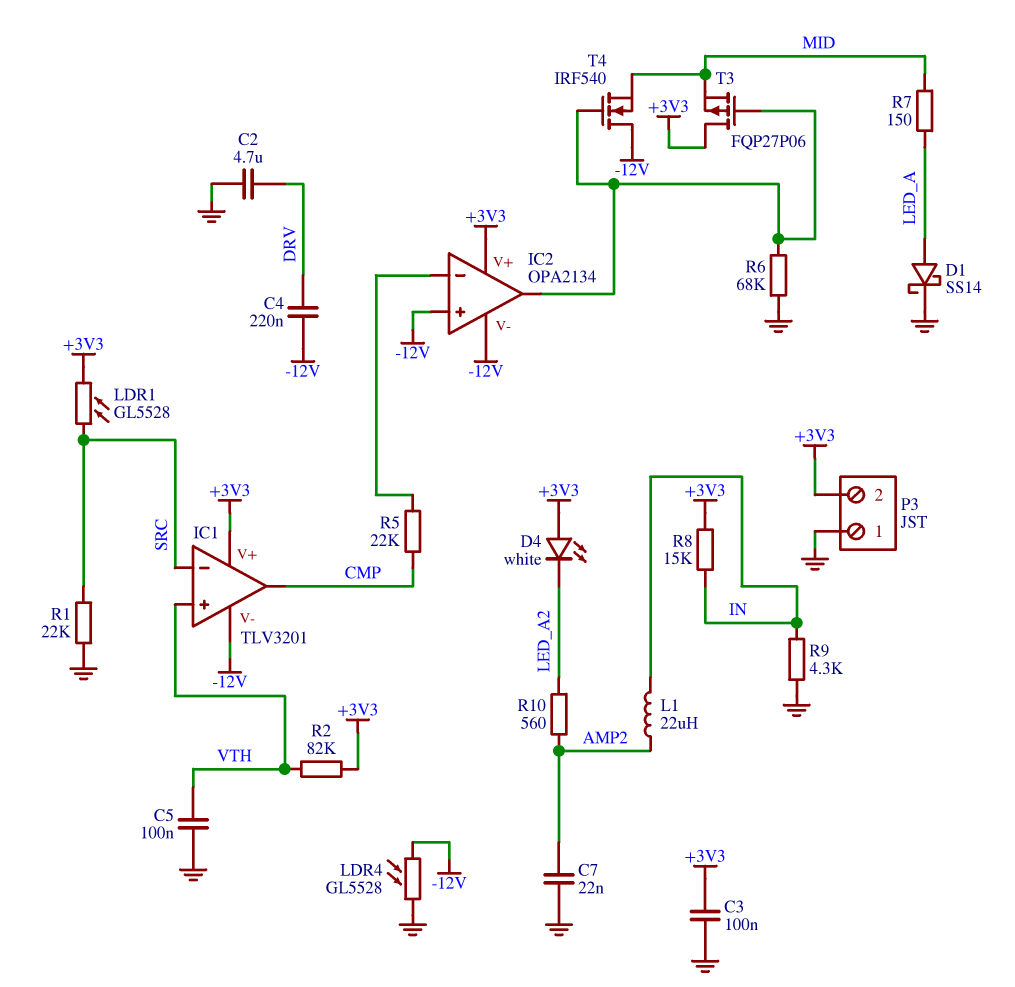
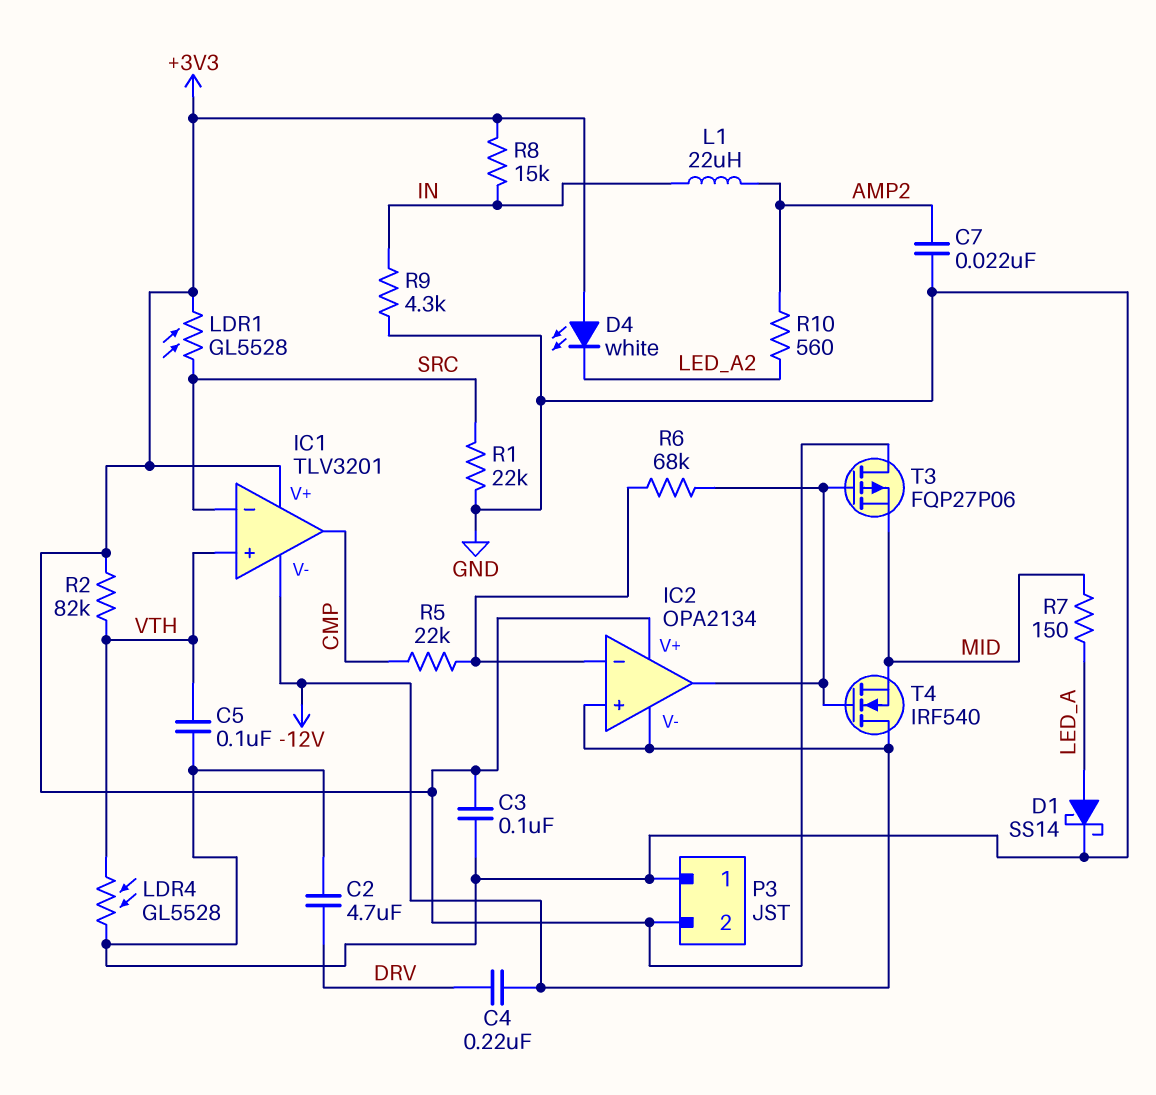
LDR4: GL5528 (-12V, GND) -> GL5528 (GND, VTH)
R6: 68k (GND, IC2/out) -> 68k (IC2/in-, IC2/out)

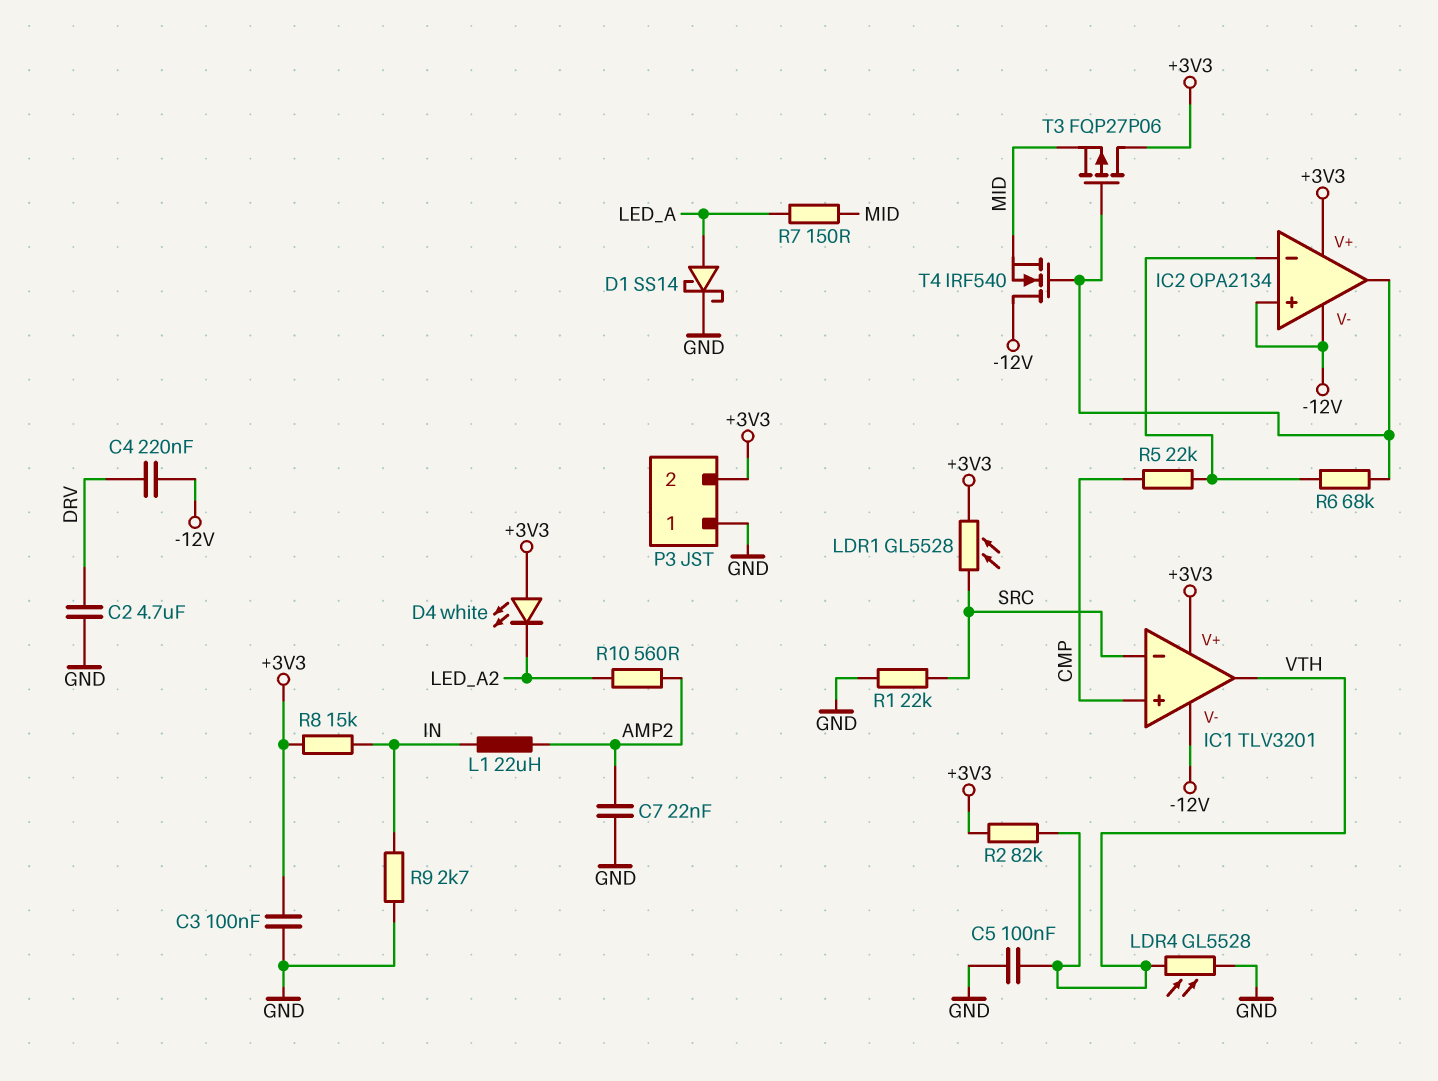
IC1 pin in+: VTH -> CMP
IC1 pin out: CMP -> VTH
R9: 4.3k (GND, IN) -> 2.7k (GND, IN)

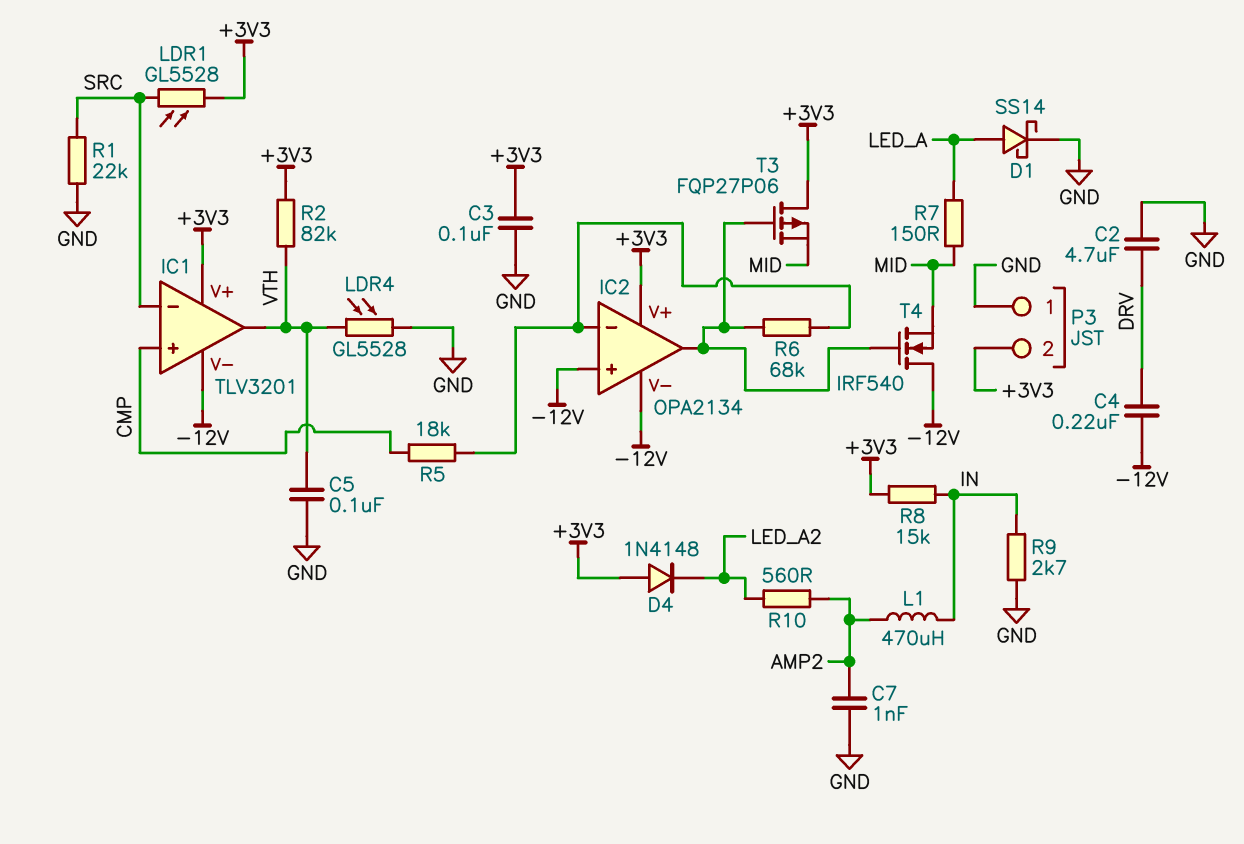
C7: 22nF (AMP2, GND) -> 1nF (AMP2, GND)
D4: LED white (A +3V3, K LED_A2) -> diode 1N4148 (A +3V3, K LED_A2)
L1: 22uH (AMP2, IN) -> 470uH (AMP2, IN)
R5: 22k (CMP, IC2/in-) -> 18k (CMP, IC2/in-)

